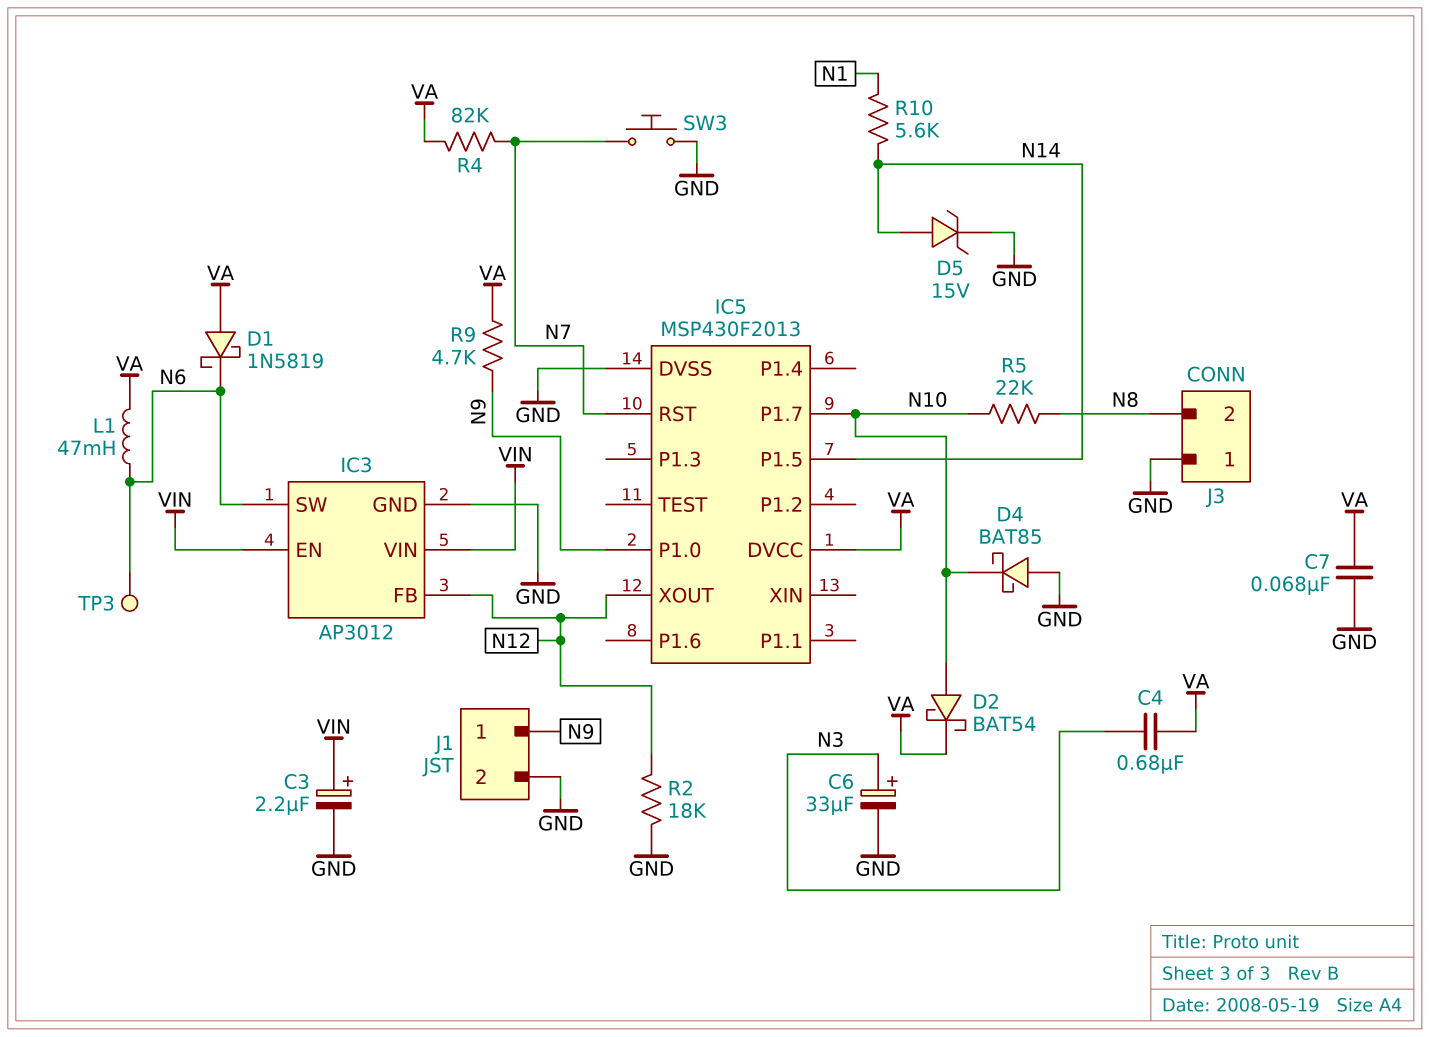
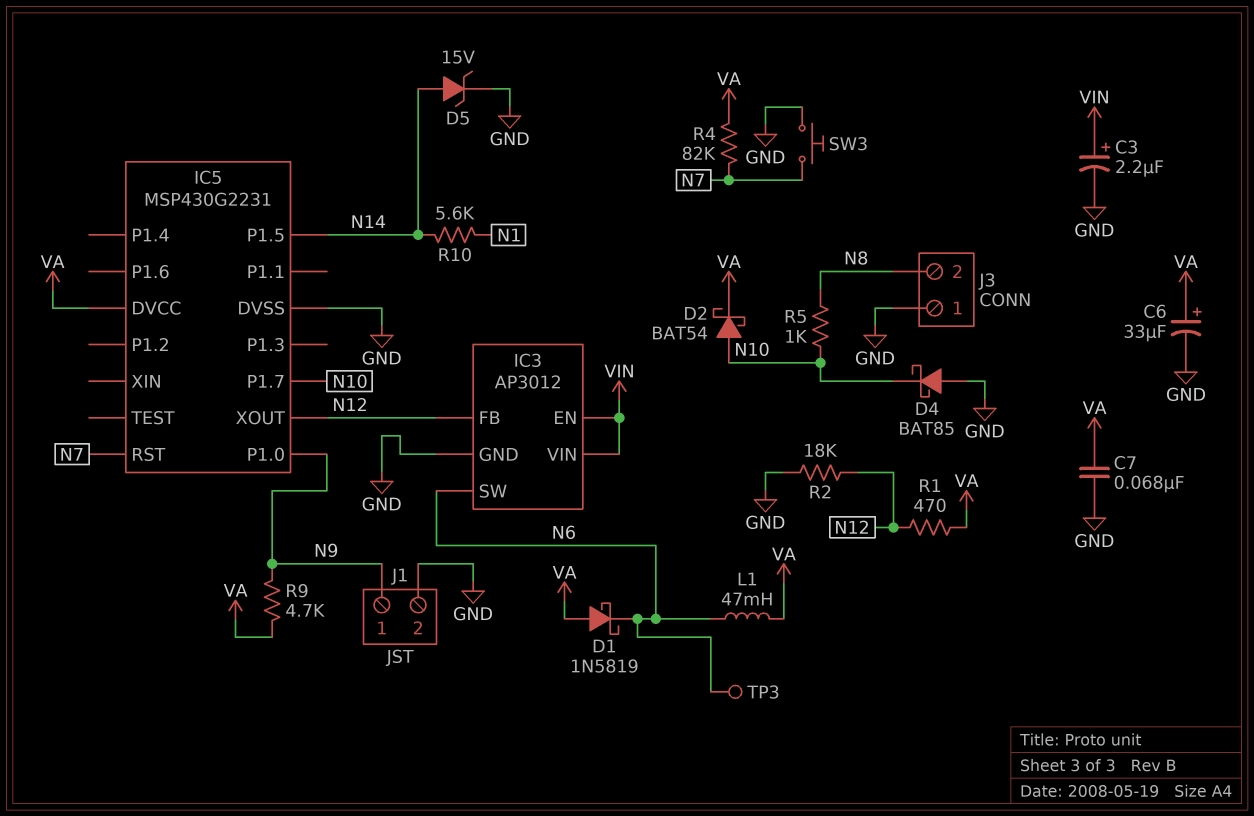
C4: 680nF (N3, VA) -> none
C6: 33uF (plus N3, minus GND) -> 33uF (plus VA, minus GND)
IC5: MSP430F2013 -> MSP430G2231
R1: none -> 470 (N12, VA)
R5: 22k (N8, N10) -> 1k (N8, N10)

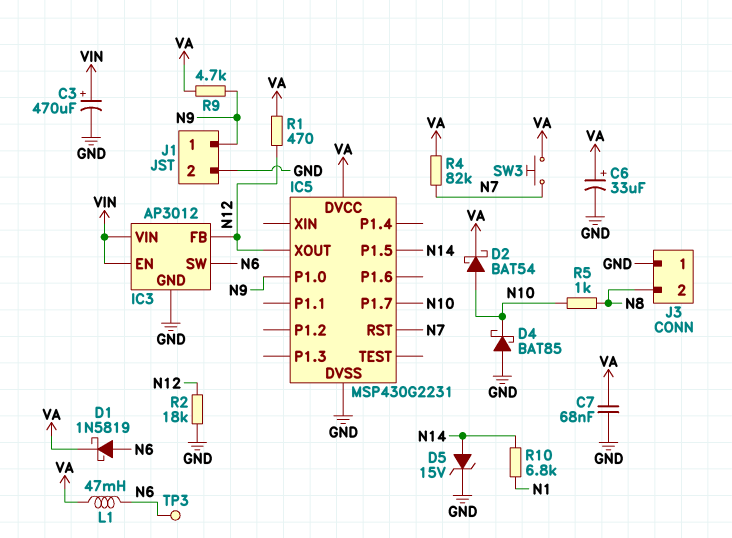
C3: 2.2uF (plus VIN, minus GND) -> 470uF (plus VIN, minus GND)
D1: schottky 1N5819 (A VA, K N6) -> schottky 1N5819 (A N6, K VA)
R10: 5.6k (N1, N14) -> 6.8k (N1, N14)
SW3: button (GND, N7) -> button (N7, VA)

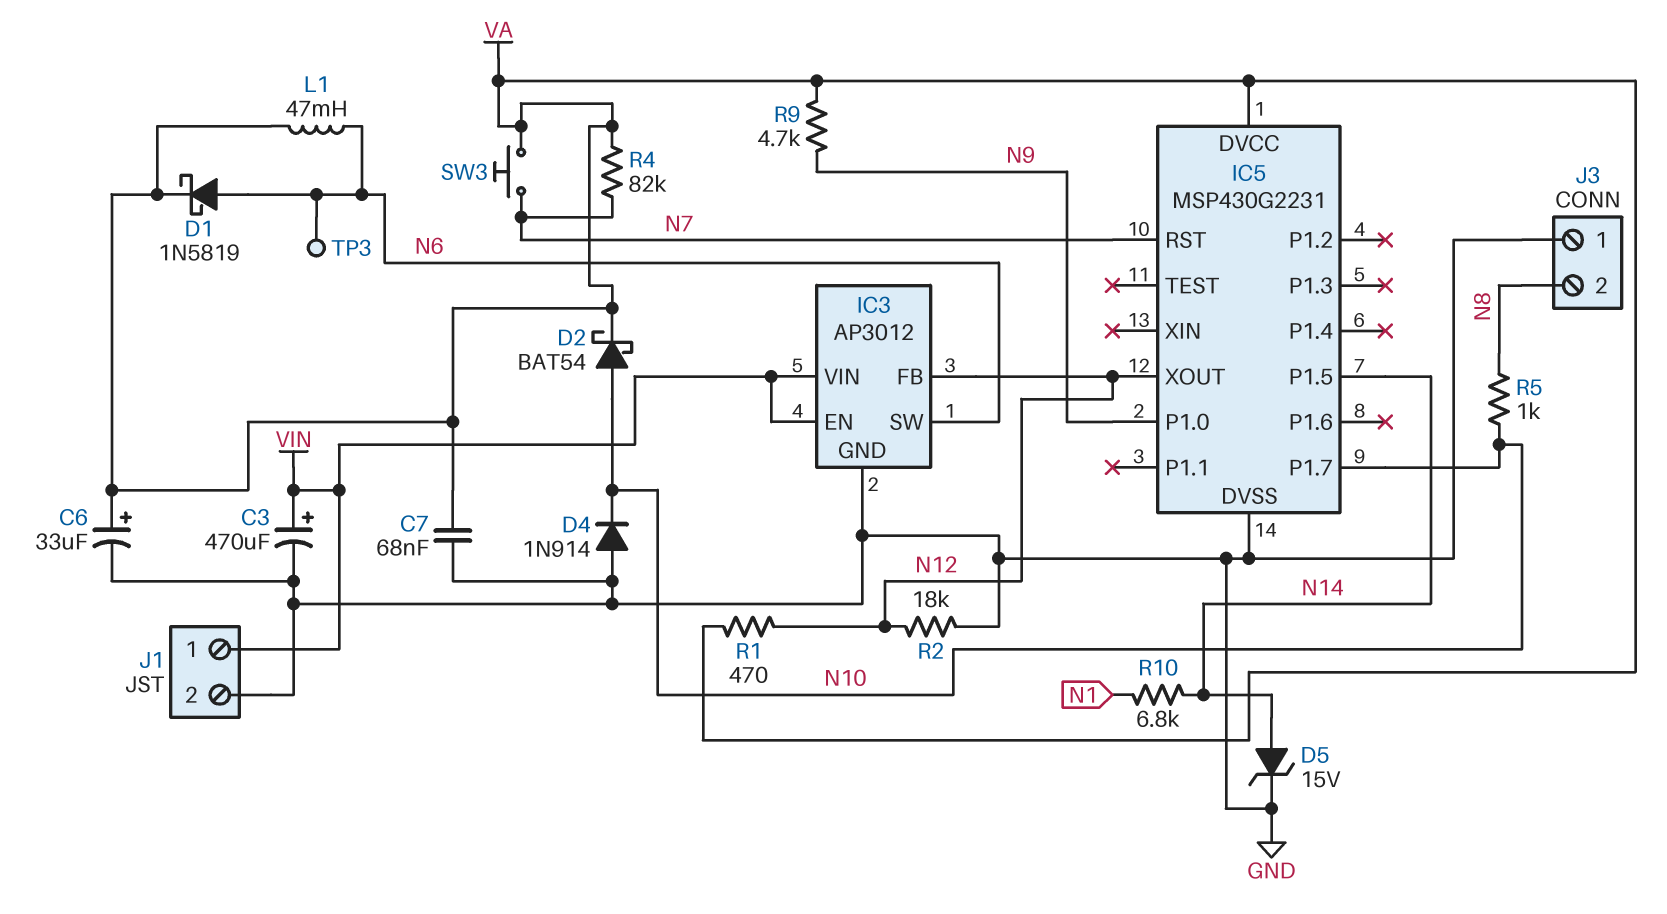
D4: schottky BAT85 (A GND, K N10) -> diode 1N914 (A GND, K N10)
J1 pin 1: N9 -> VIN

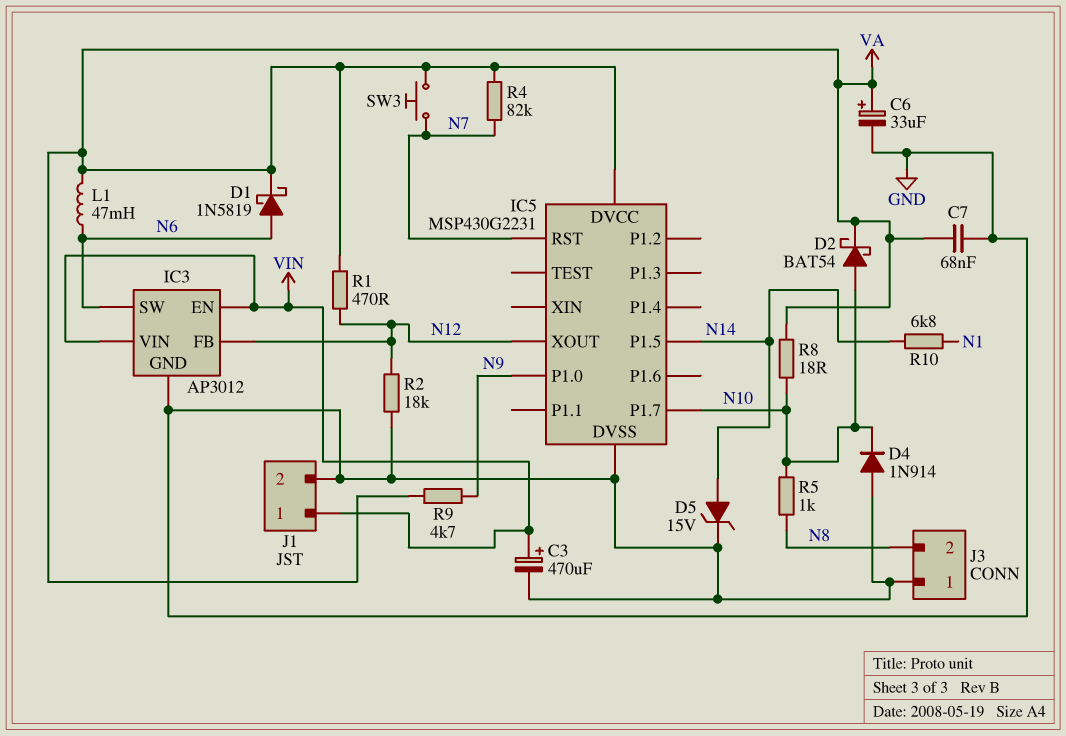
R8: none -> 18 (N10, VA)
TP3: test point (N6) -> none

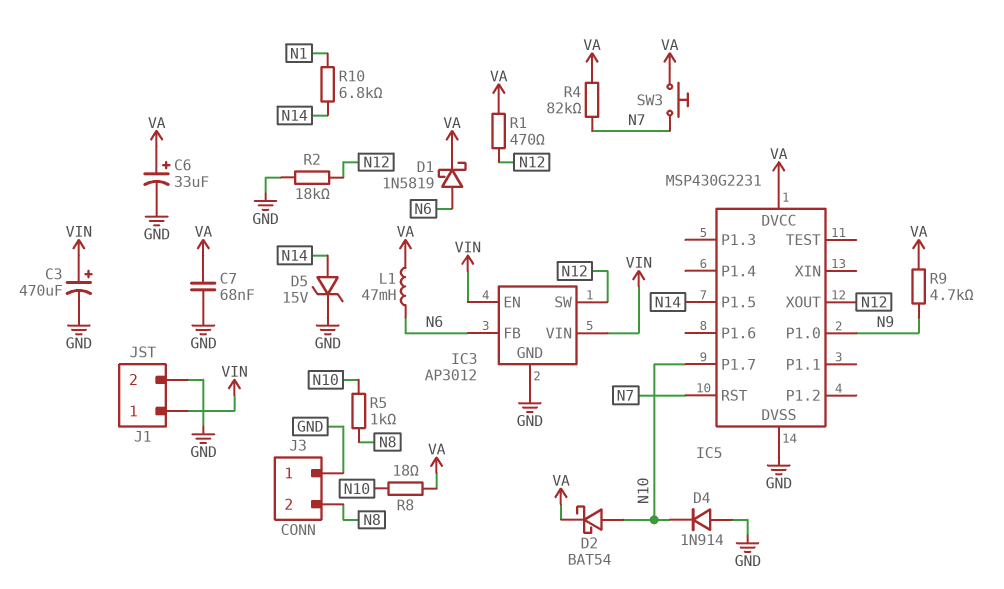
IC3 pin FB: N12 -> N6
IC3 pin SW: N6 -> N12

